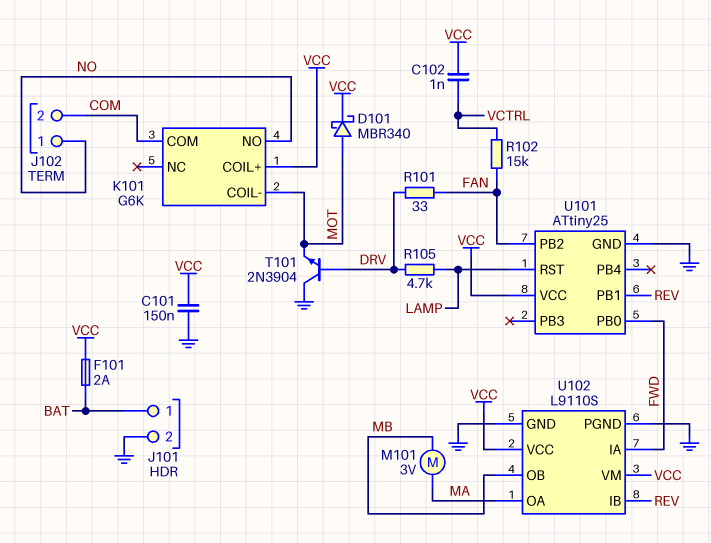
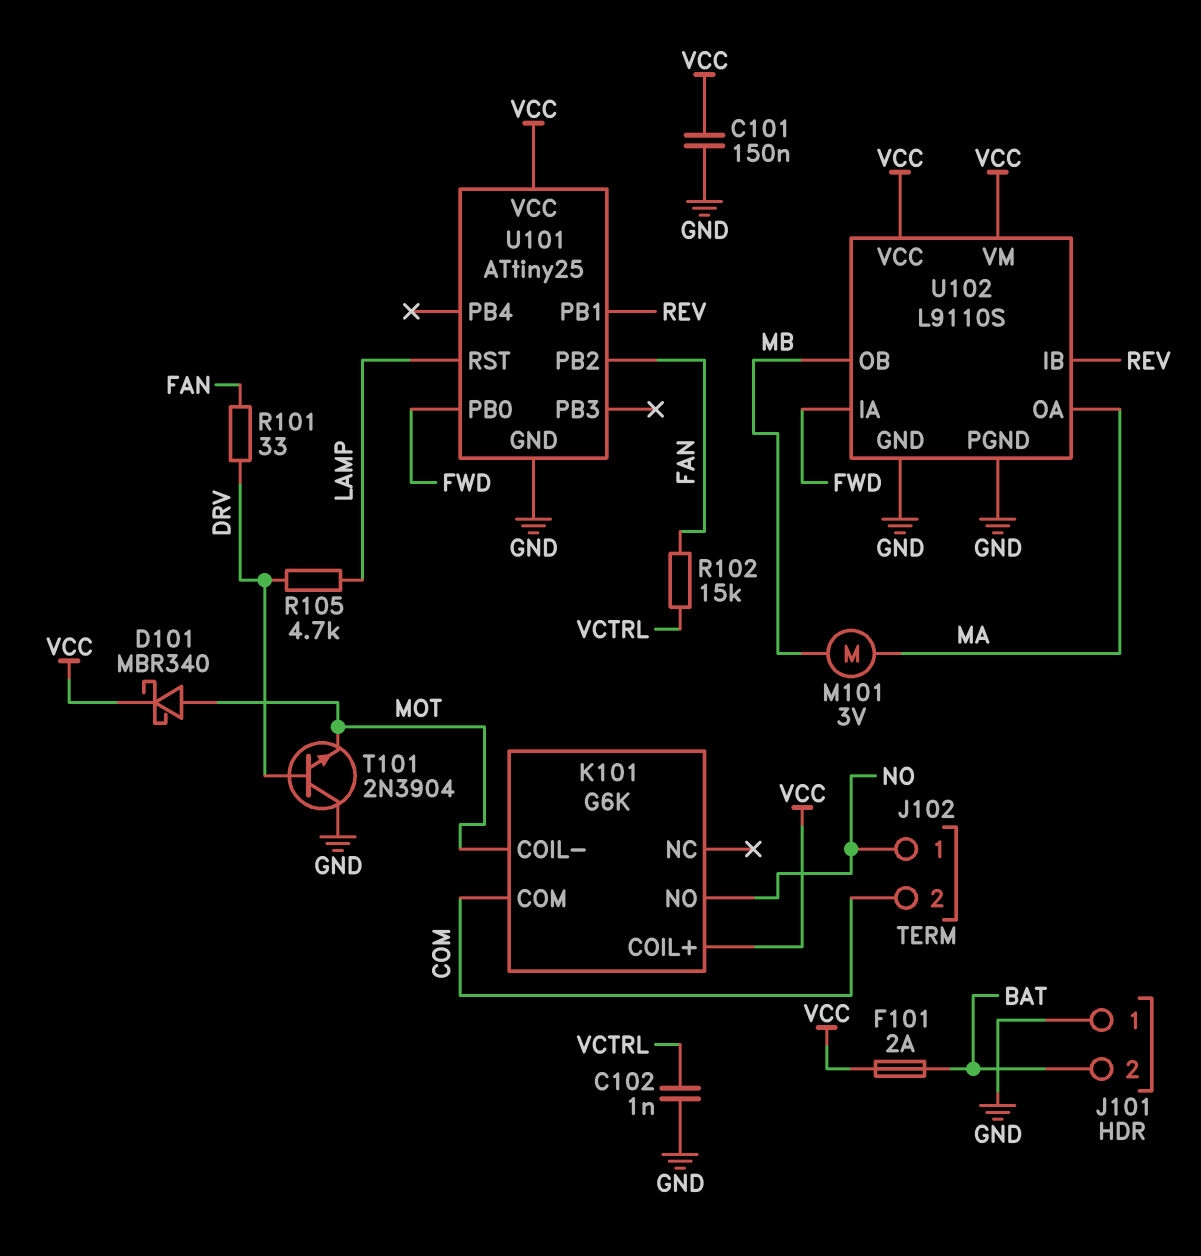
C102: 1nF (VCC, VCTRL) -> 1nF (GND, VCTRL)
J101 pin 1: BAT -> GND
J101 pin 2: GND -> BAT

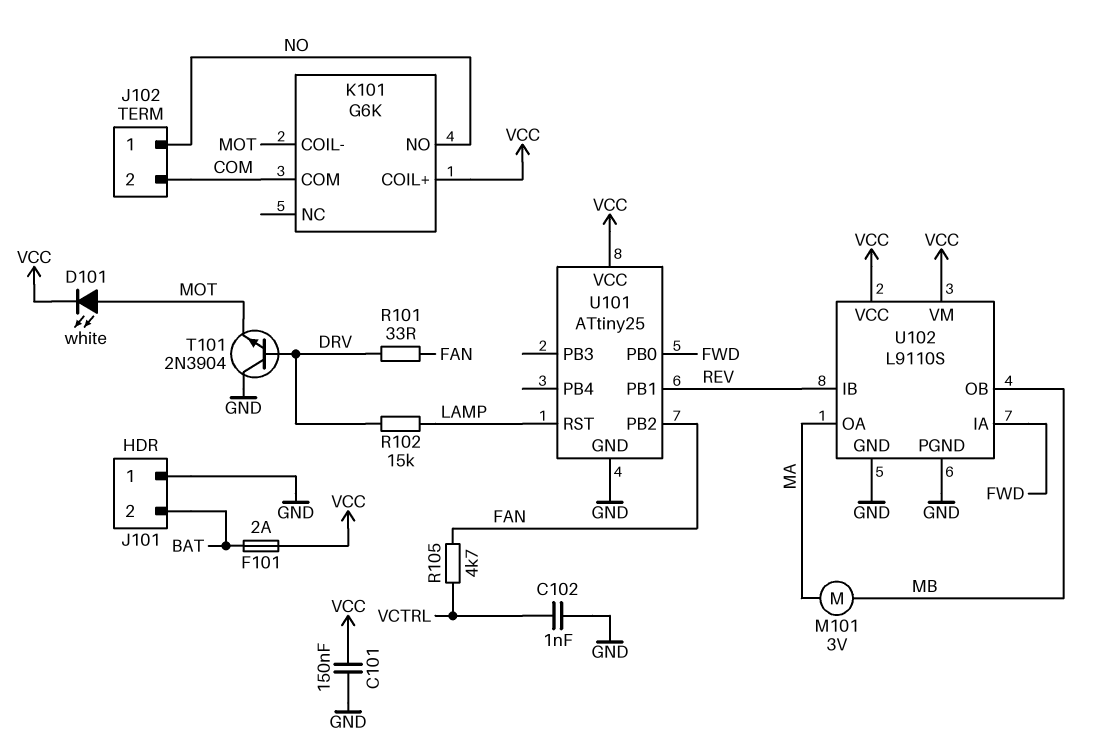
D101: schottky MBR340 (A MOT, K VCC) -> LED white (A MOT, K VCC)
R102: 15k (FAN, VCTRL) -> 15k (DRV, LAMP)
R105: 4.7k (DRV, LAMP) -> 4.7k (FAN, VCTRL)

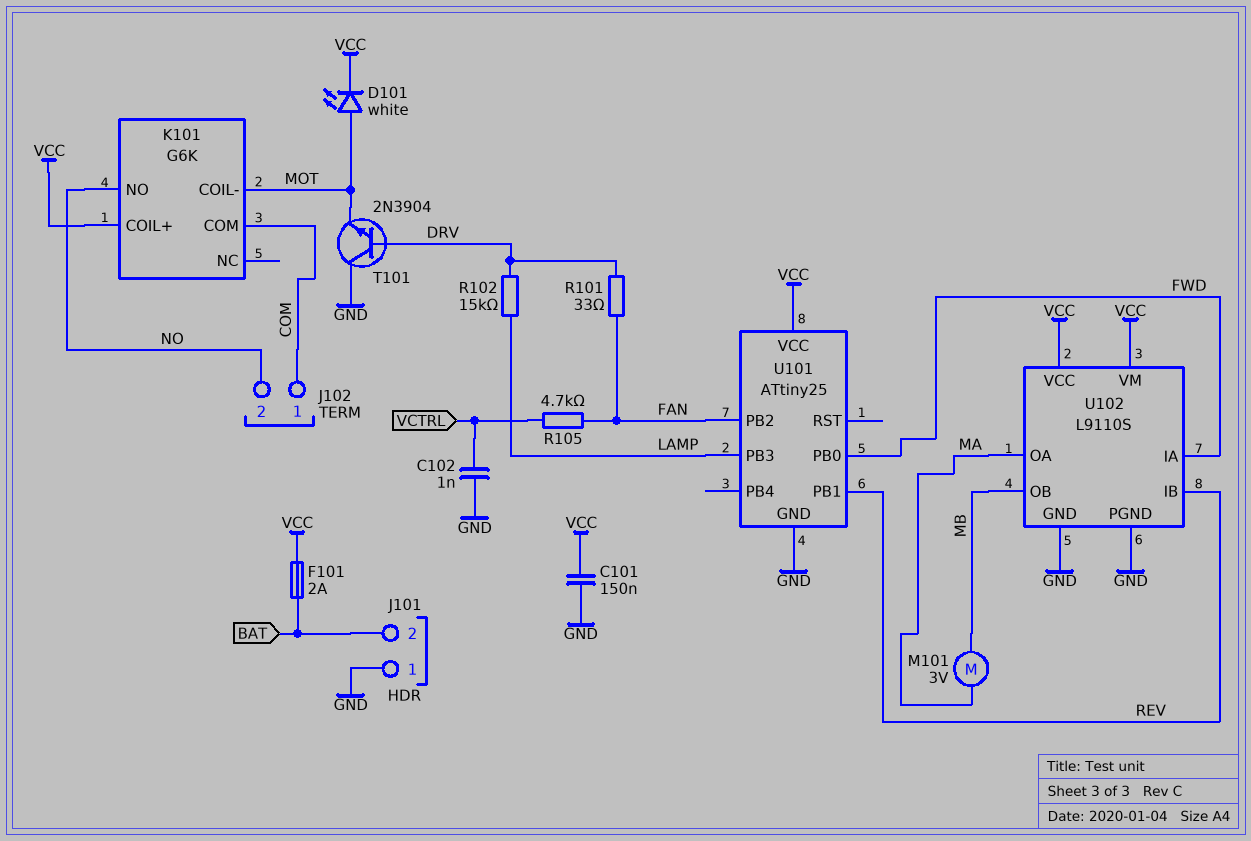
J102 pin 1: NO -> COM
J102 pin 2: COM -> NO
U101 pin PB3: none -> LAMP
U101 pin RST: LAMP -> none

